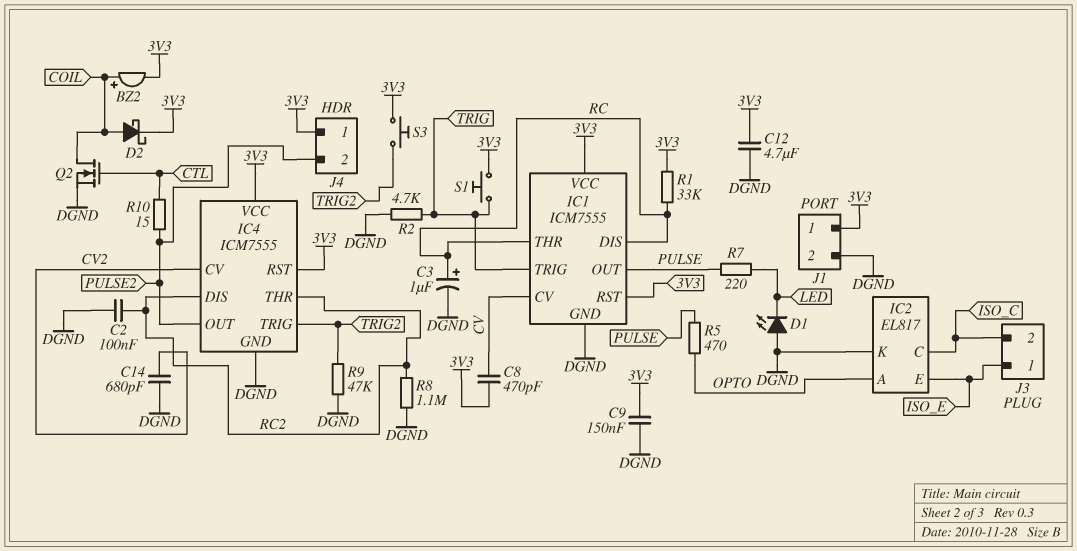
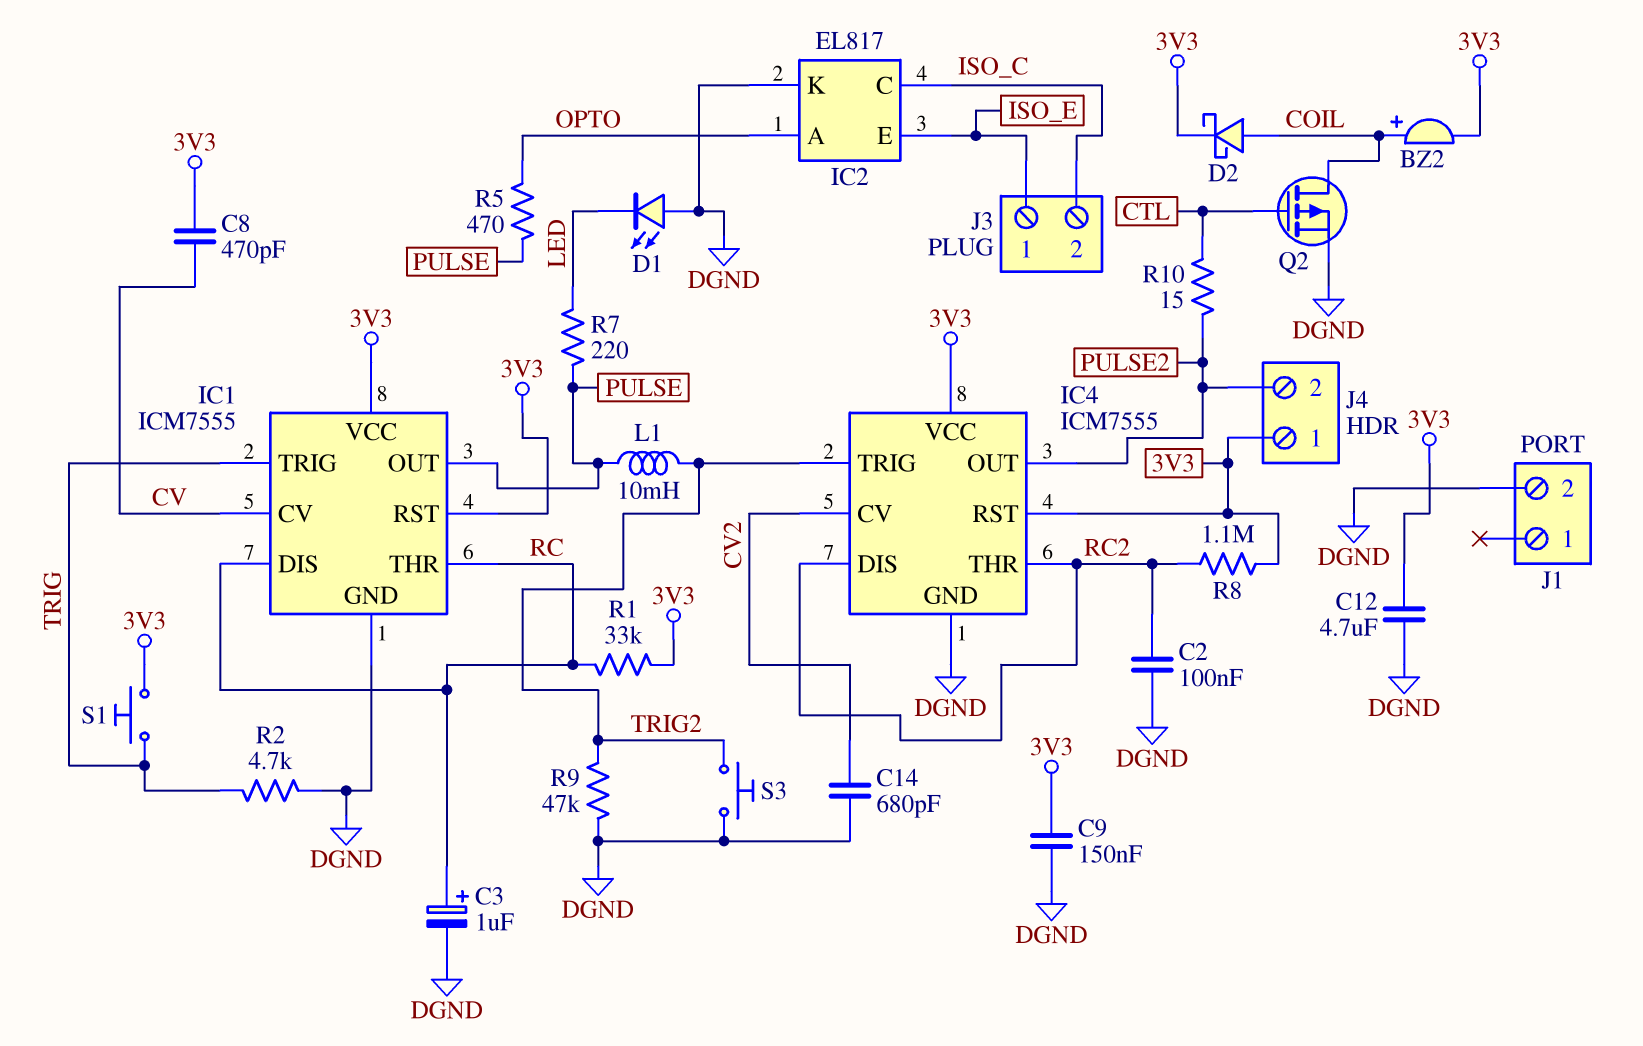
J1 pin 1: 3V3 -> none
L1: none -> 10mH (PULSE, TRIG2)
Q2: NMOS (G CTL, D COIL, S DGND) -> PMOS (G CTL, D COIL, S DGND)
R8: 1.1M (DGND, RC2) -> 1.1M (3V3, RC2)
S3: button (3V3, TRIG2) -> button (DGND, TRIG2)

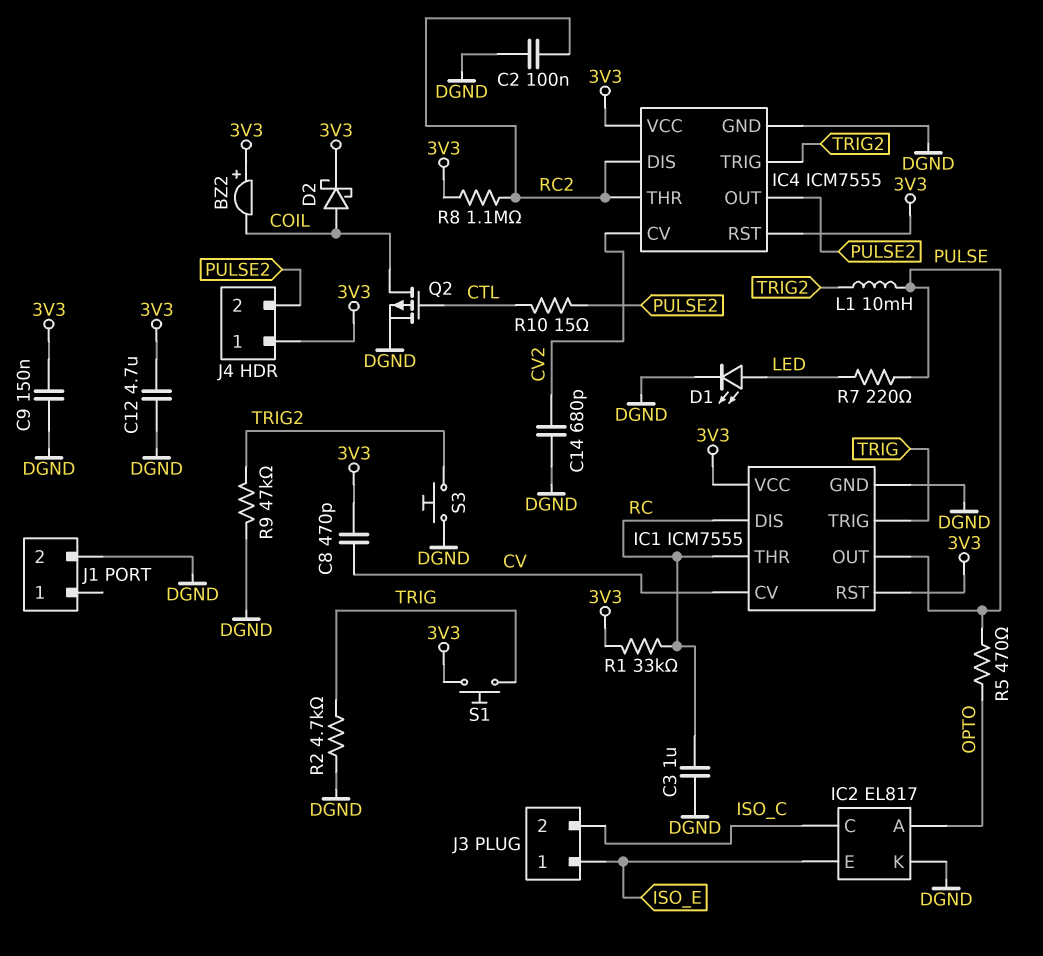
BZ2: buzzer (plus COIL, minus 3V3) -> buzzer (plus 3V3, minus COIL)
C3: 1uF (plus RC, minus DGND) -> 1uF (DGND, RC)
D1: LED (A DGND, K LED) -> LED (A LED, K DGND)

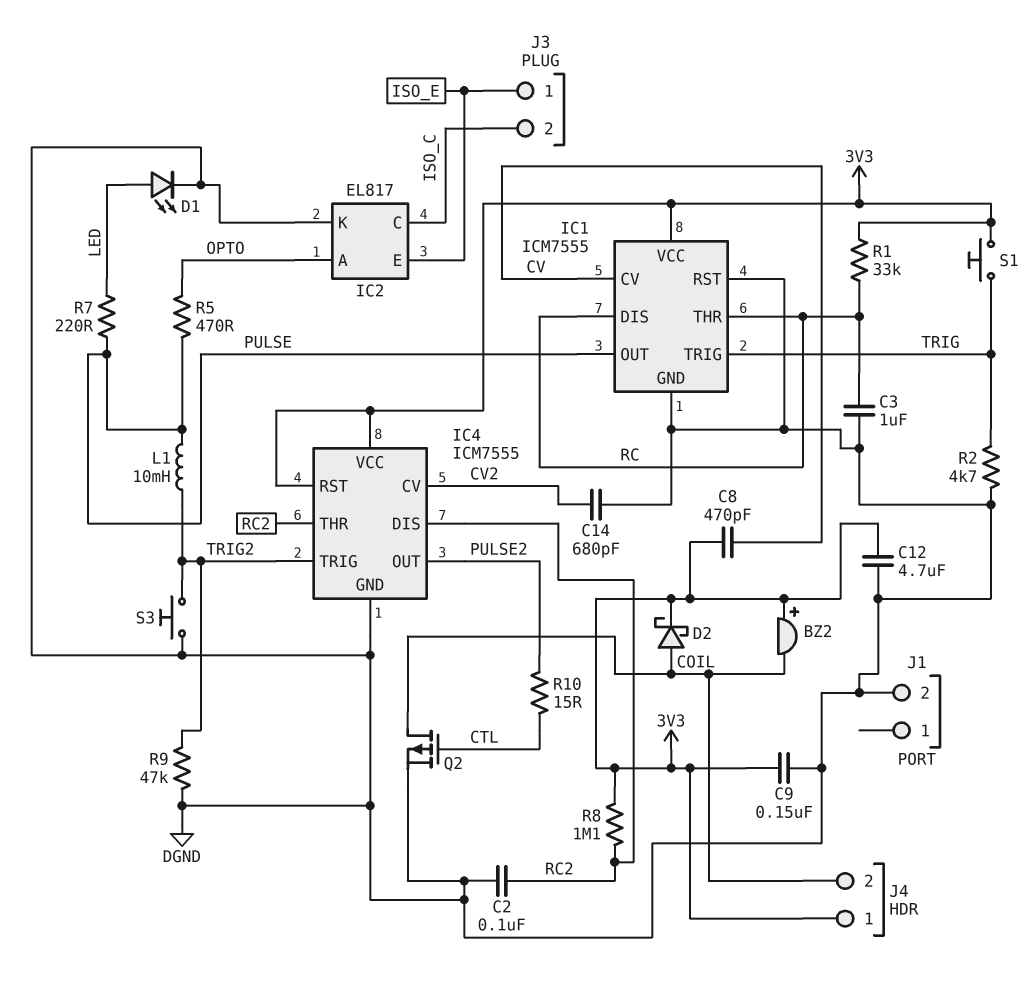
IC1 pin RST: 3V3 -> DGND
J4 pin 2: PULSE2 -> COIL

